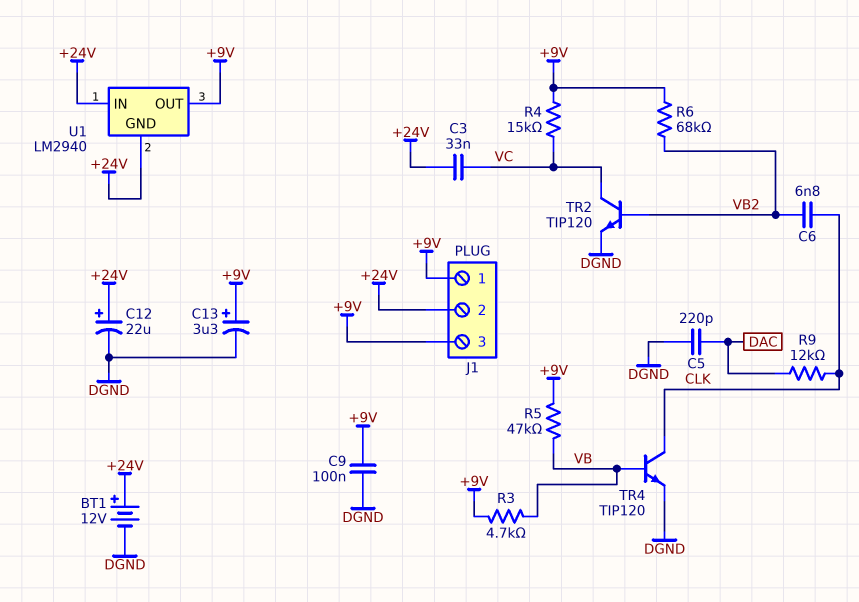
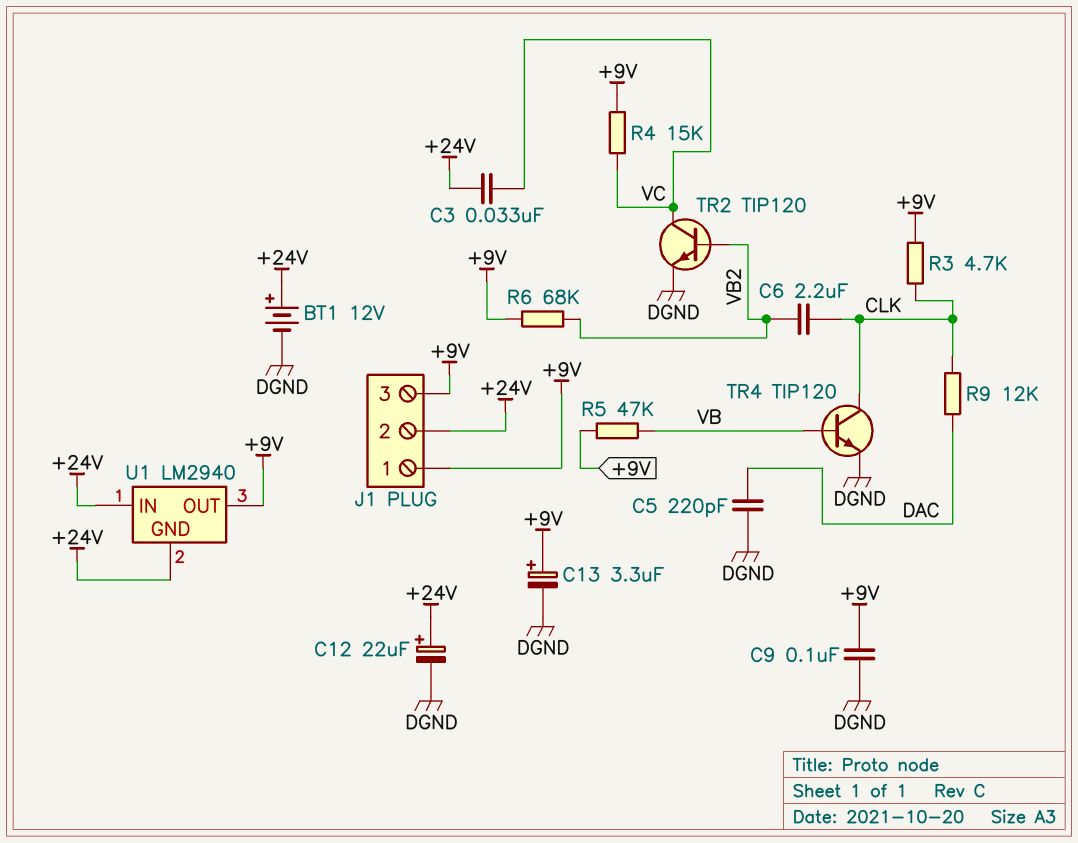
C6: 6.8nF (CLK, VB2) -> 2.2uF (CLK, VB2)
R3: 4.7k (+9V, VB) -> 4.7k (+9V, CLK)

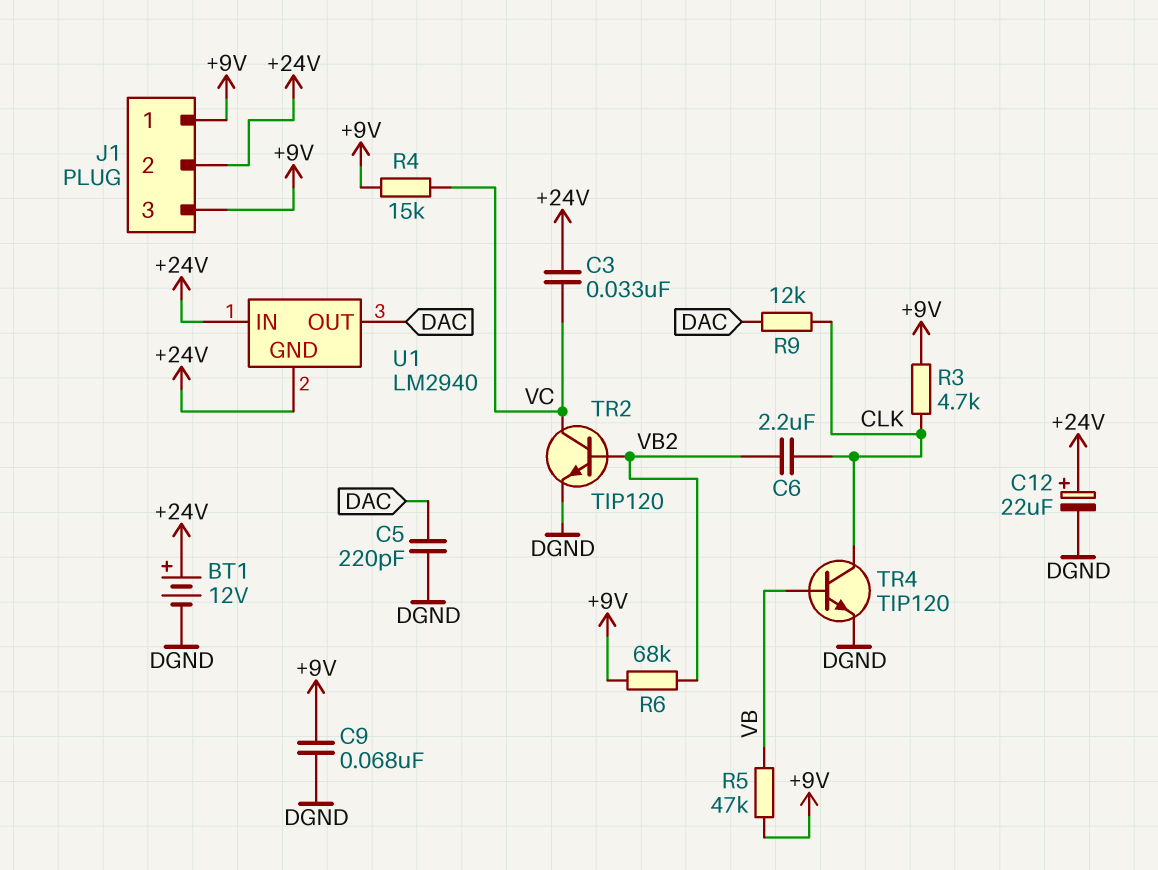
C9: 100nF (+9V, DGND) -> 68nF (+9V, DGND)
C13: 3.3uF (plus +9V, minus DGND) -> none
U1 pin OUT: +9V -> DAC

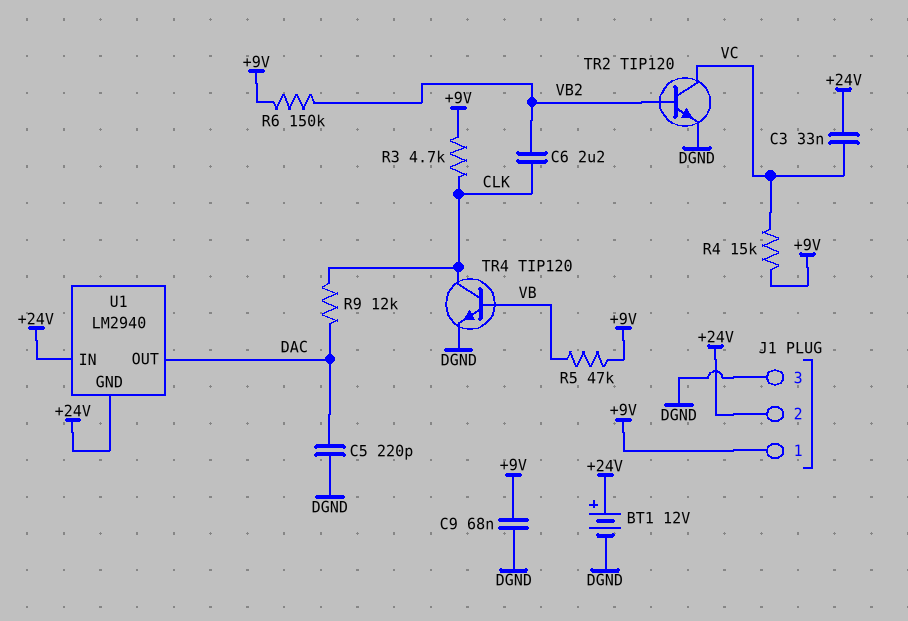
C12: 22uF (plus +24V, minus DGND) -> none
J1 pin 3: +9V -> DGND
R6: 68k (+9V, VB2) -> 150k (+9V, VB2)

